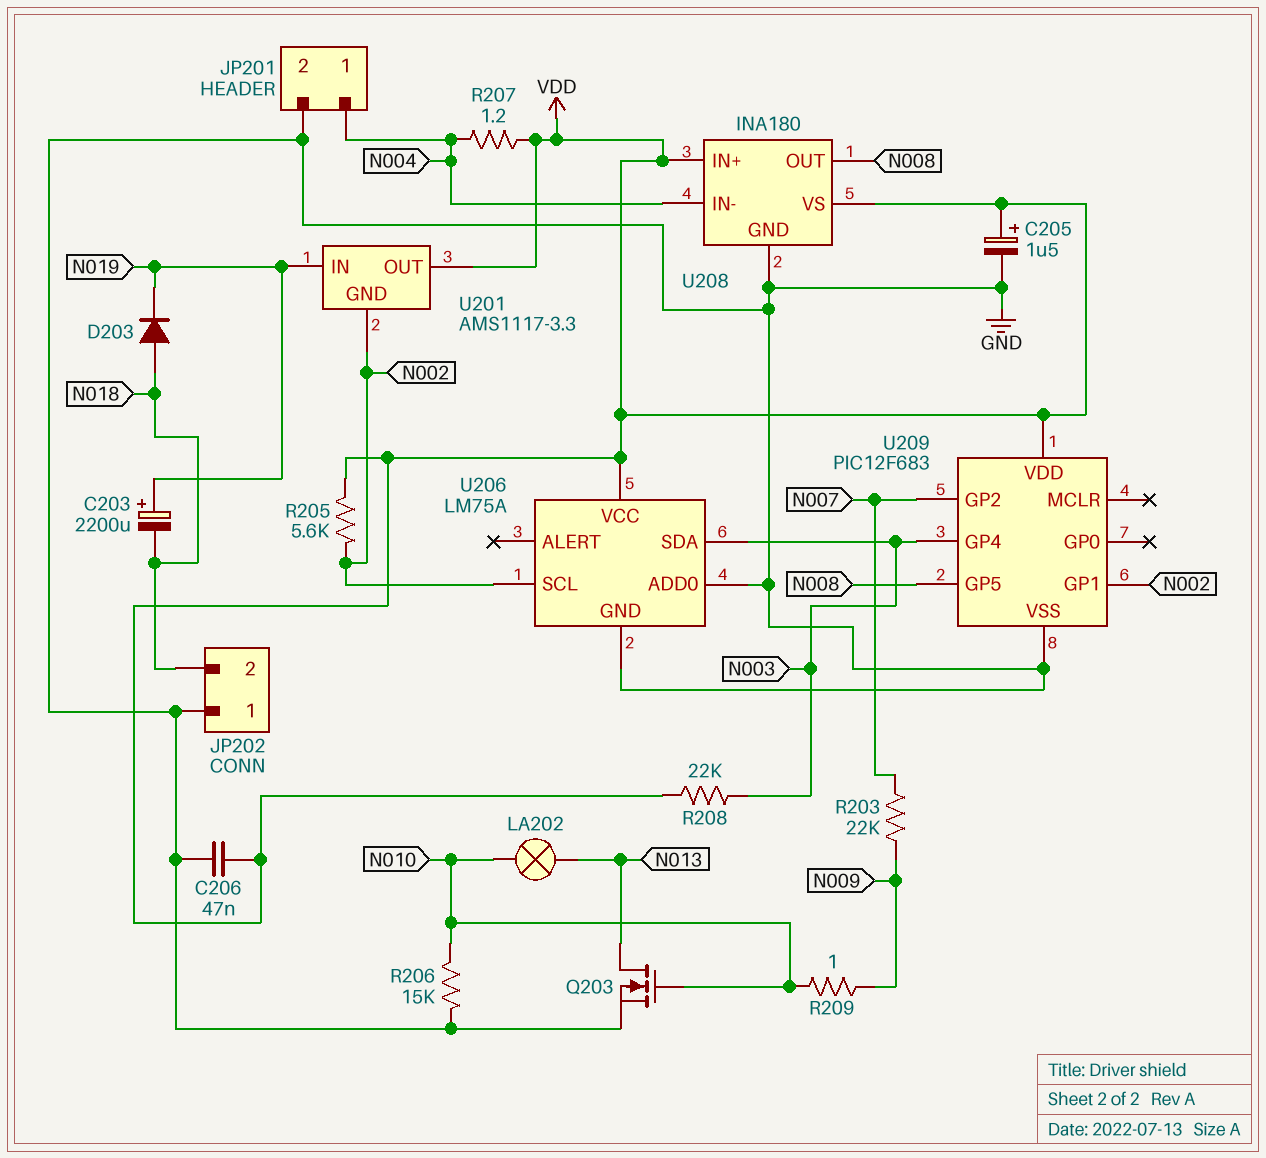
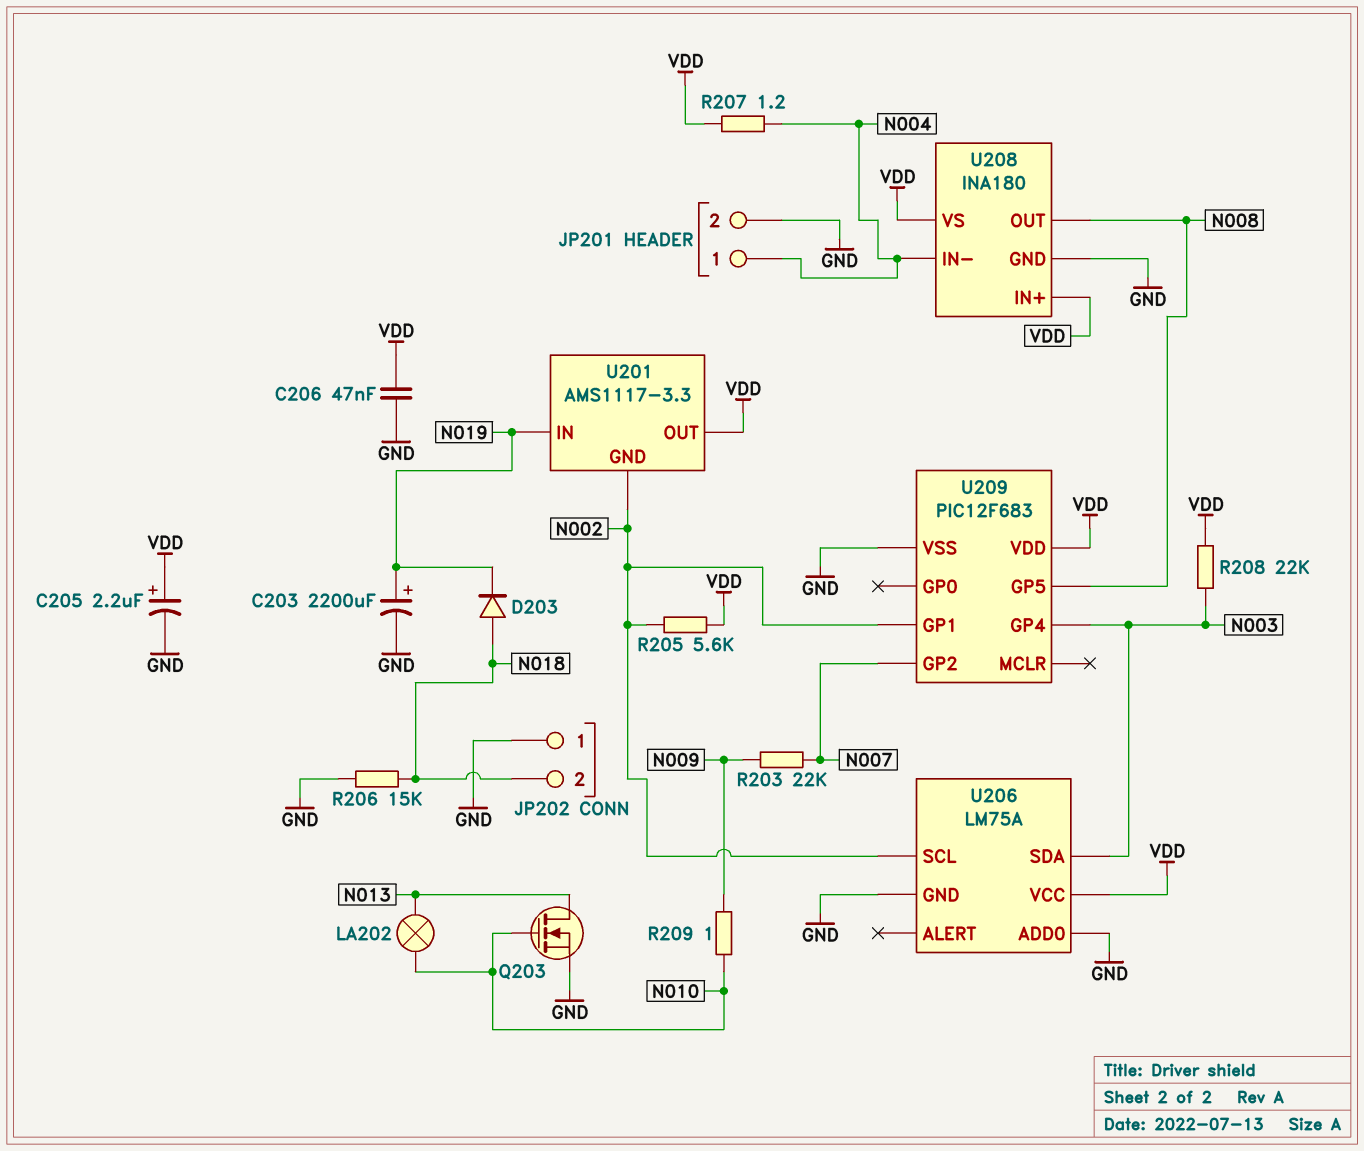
C203: 2200uF (plus N019, minus N018) -> 2200uF (plus N019, minus GND)
C205: 1.5uF (plus VDD, minus GND) -> 2.2uF (plus VDD, minus GND)
R206: 15k (GND, N010) -> 15k (GND, N018)

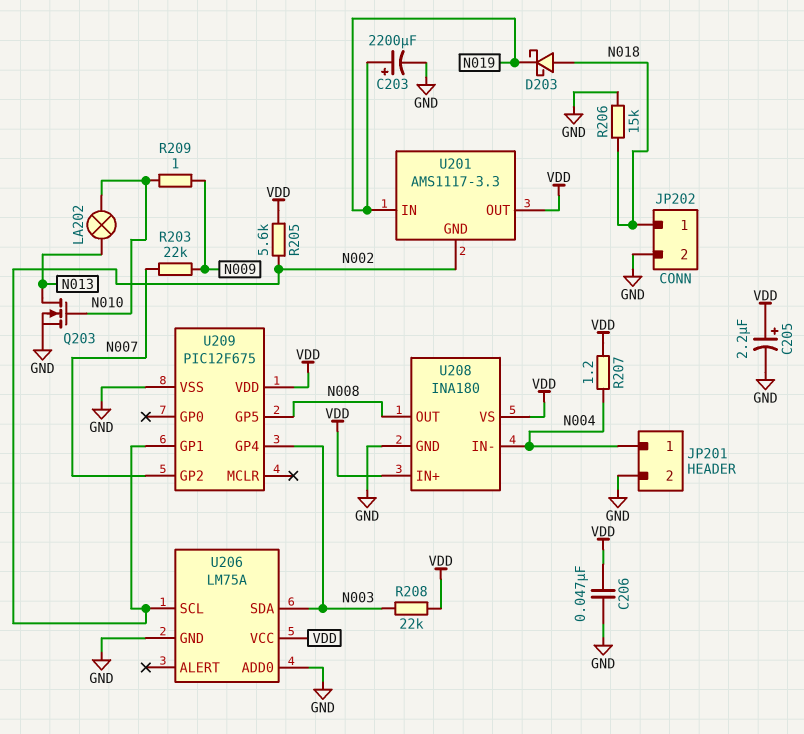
D203: diode (A N018, K N019) -> schottky (A N018, K N019)
JP202 pin 1: GND -> N018
JP202 pin 2: N018 -> GND
U209: PIC12F683 -> PIC12F675

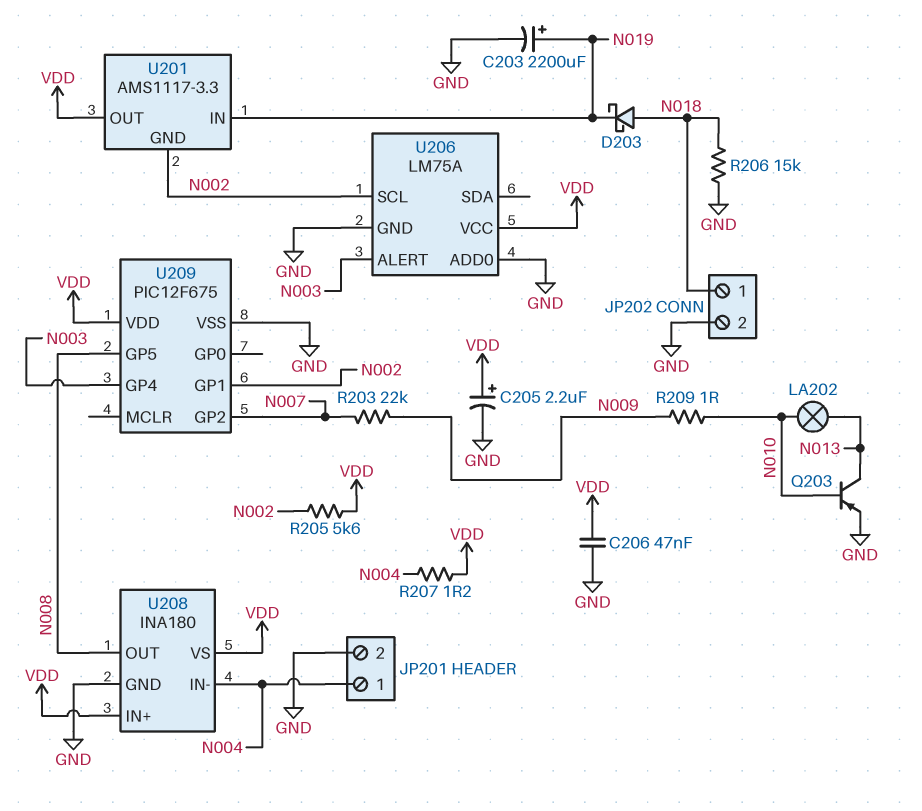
Q203: NMOS (G N010, D N013, S GND) -> PNP (B N010, C N013, E GND)
R208: 22k (N003, VDD) -> none
U206 pin ALERT: none -> N003
U206 pin SDA: N003 -> none

